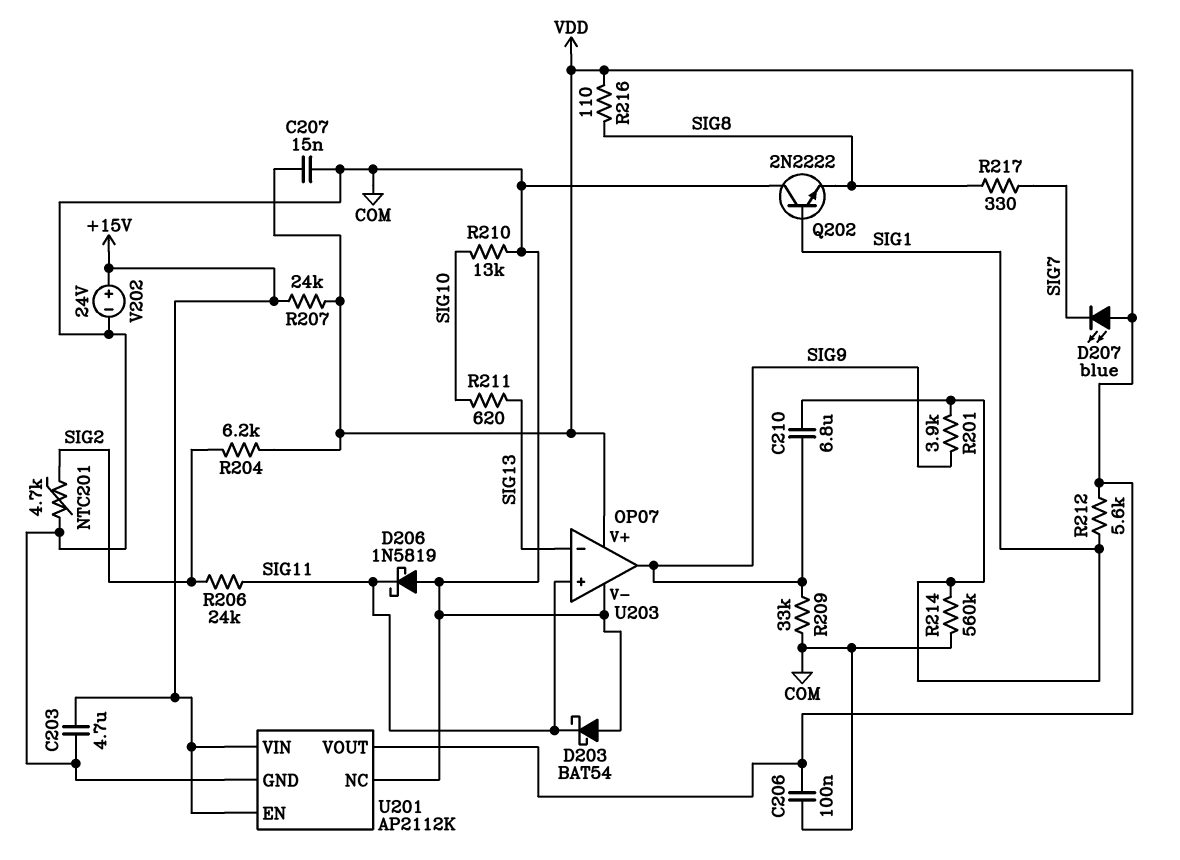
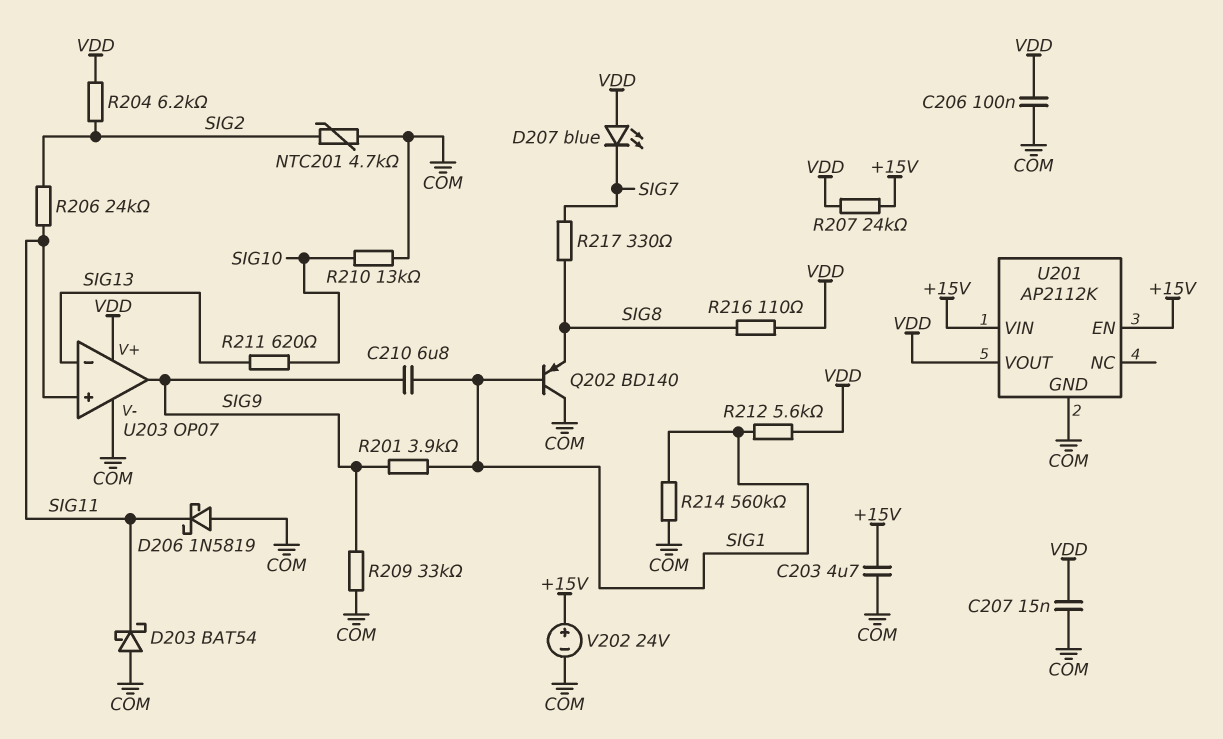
Q202: NPN 2N2222 (B SIG1, C COM, E SIG8) -> PNP BD140 (B SIG1, C COM, E SIG8)
U201 pin NC: COM -> none

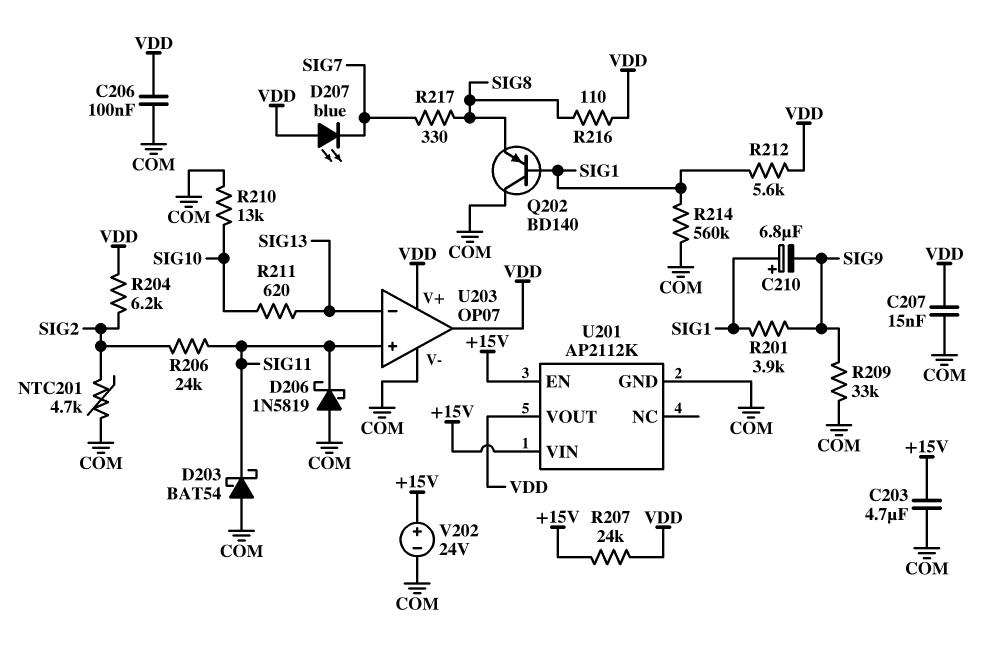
C210: 6.8uF (SIG1, SIG9) -> 6.8uF (plus SIG1, minus SIG9)
U203 pin out: SIG9 -> VDD

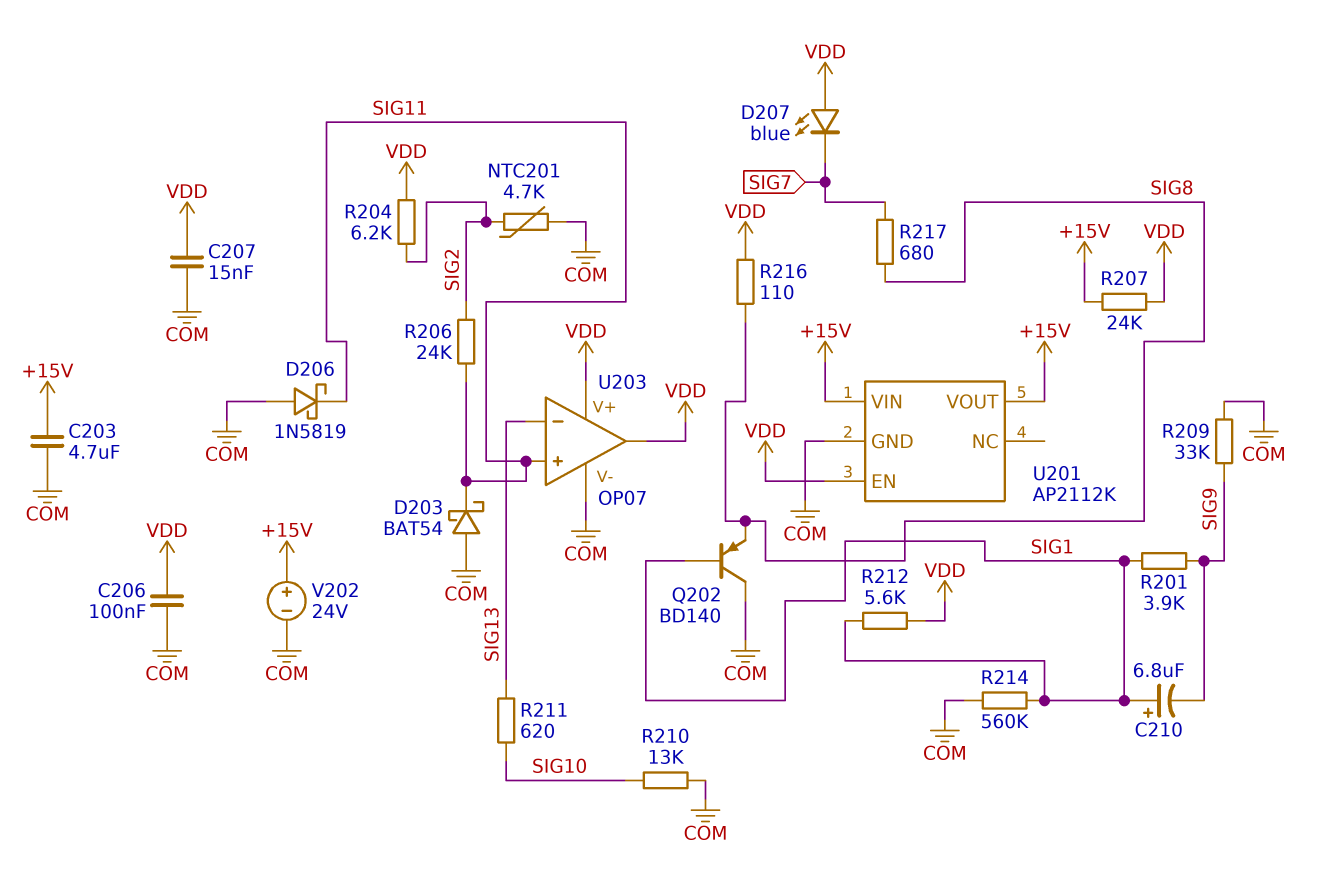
R217: 330 (SIG7, SIG8) -> 680 (SIG7, SIG8)
U201 pin EN: +15V -> VDD
U201 pin VOUT: VDD -> +15V

